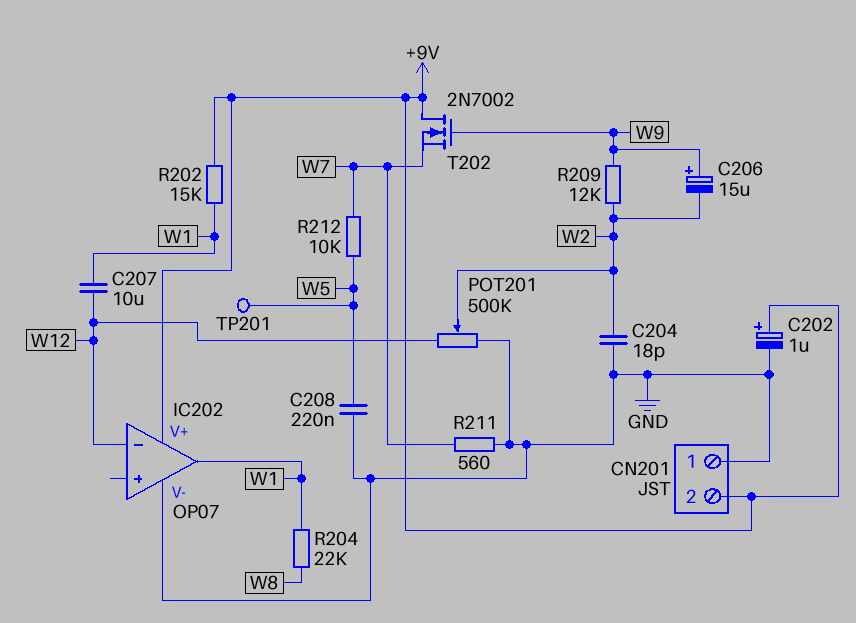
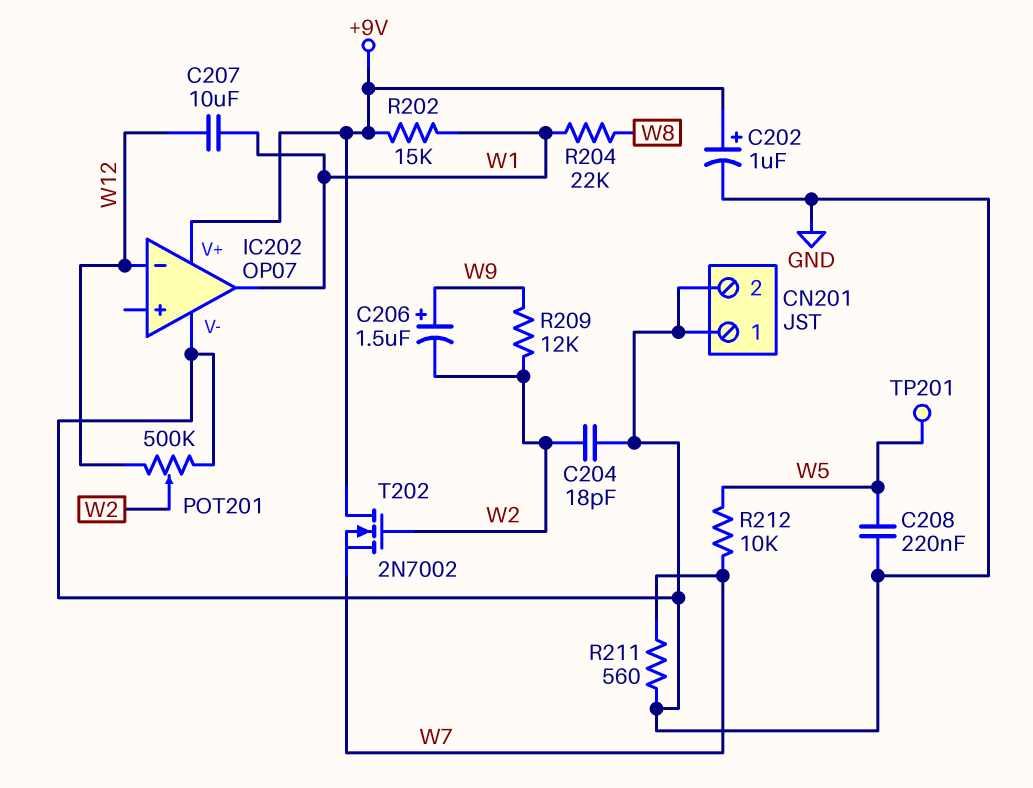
C206: 15uF (plus W9, minus W2) -> 1.5uF (plus W9, minus W2)
CN201 pin 2: +9V -> GND
T202: NMOS 2N7002 (G W9, D +9V, S W7) -> NMOS 2N7002 (G W2, D +9V, S W7)

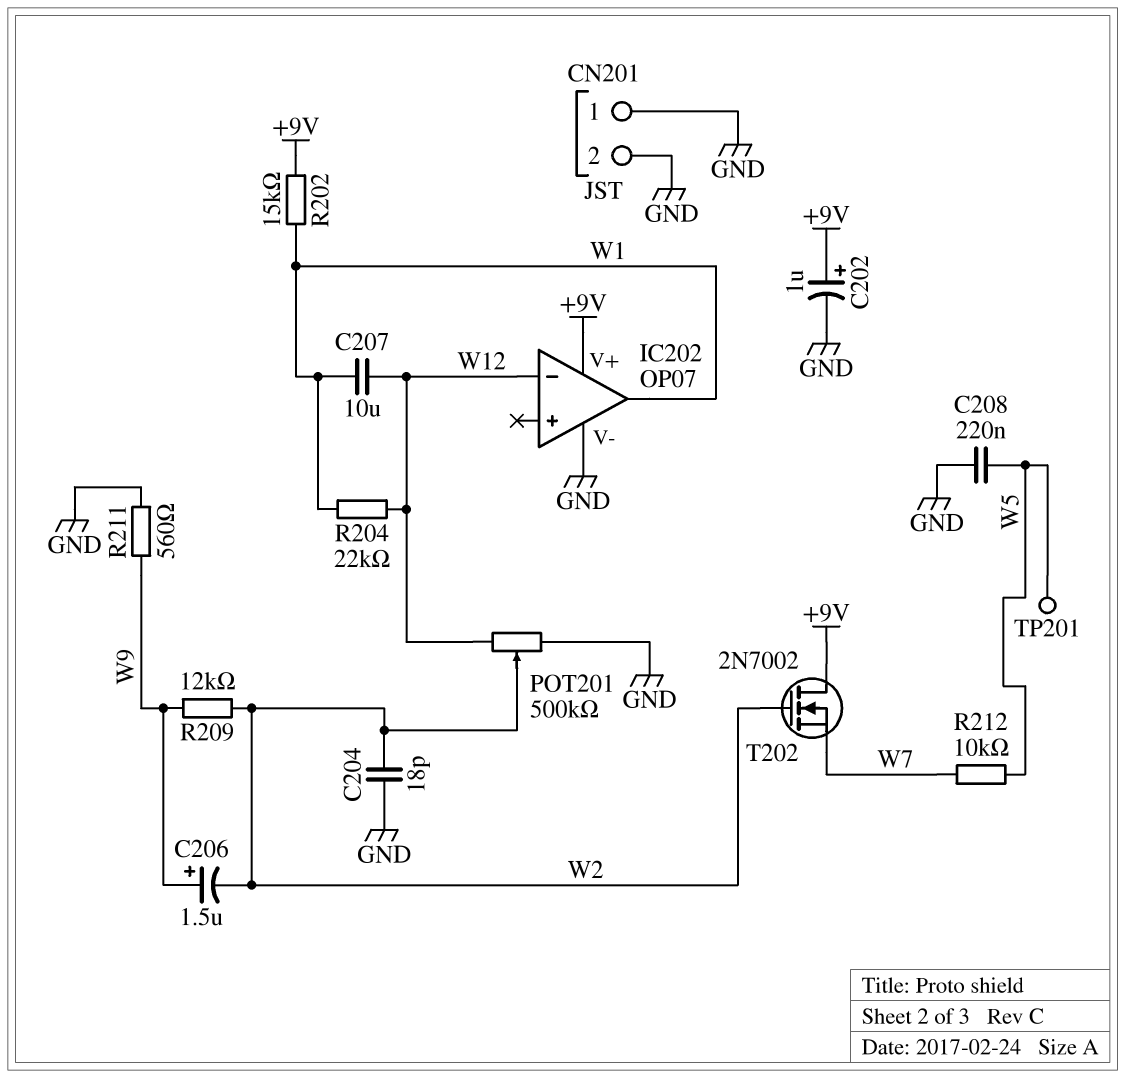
R204: 22k (W1, W8) -> 22k (W1, W12)
R211: 560 (GND, W7) -> 560 (GND, W9)

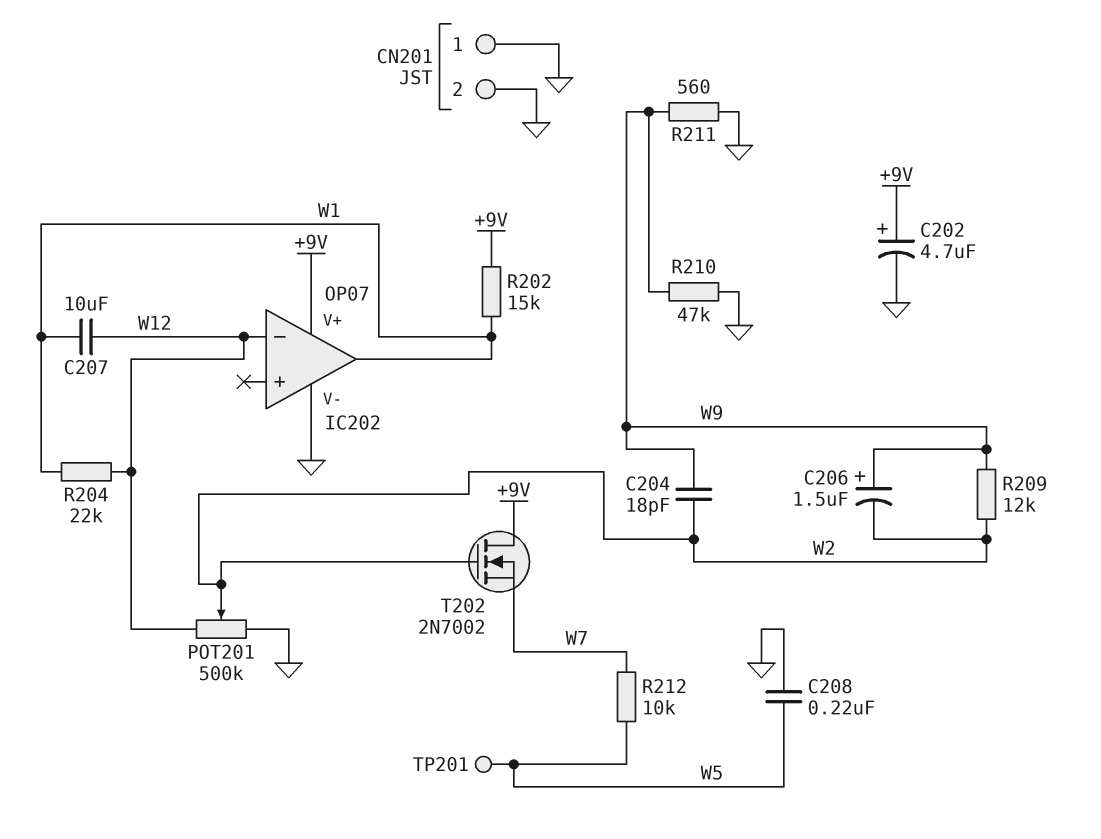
C202: 1uF (plus +9V, minus GND) -> 4.7uF (plus +9V, minus GND)
C204: 18pF (GND, W2) -> 18pF (W2, W9)
R210: none -> 47k (GND, W9)

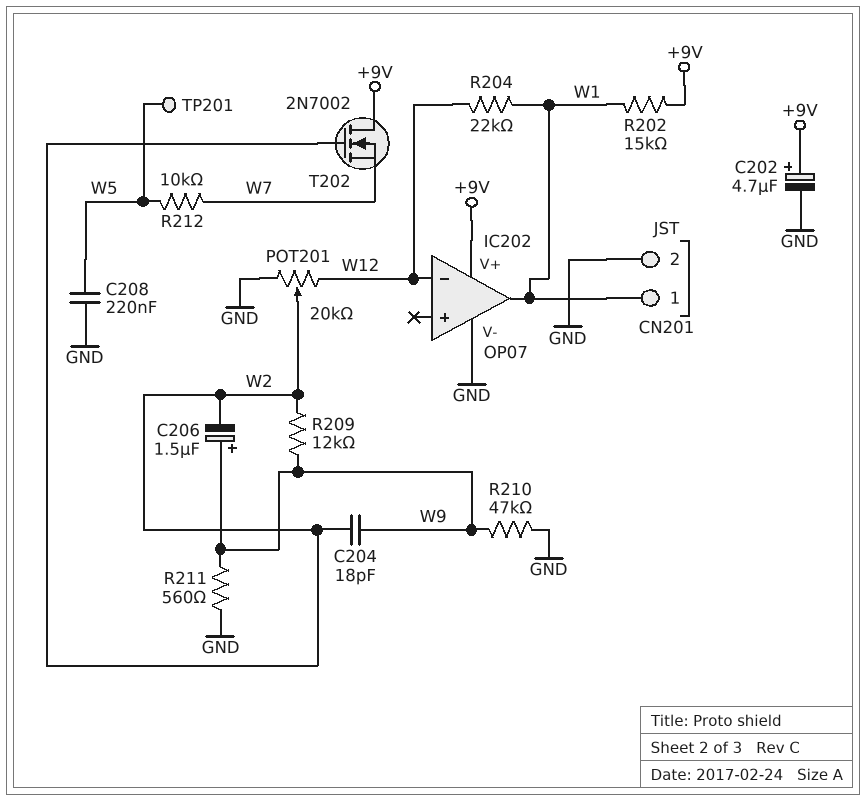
C207: 10uF (W1, W12) -> none
CN201 pin 1: GND -> W1
POT201: 500k (GND, W12, wiper W2) -> 20k (GND, W12, wiper W2)

